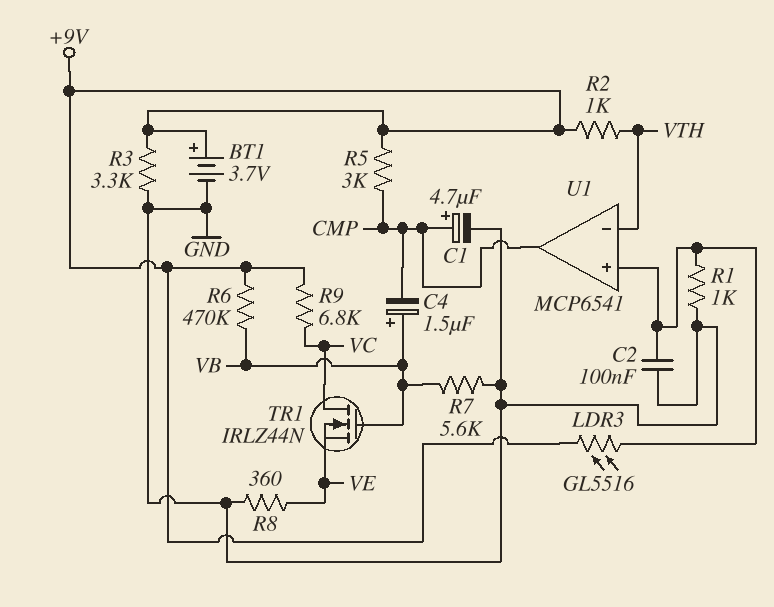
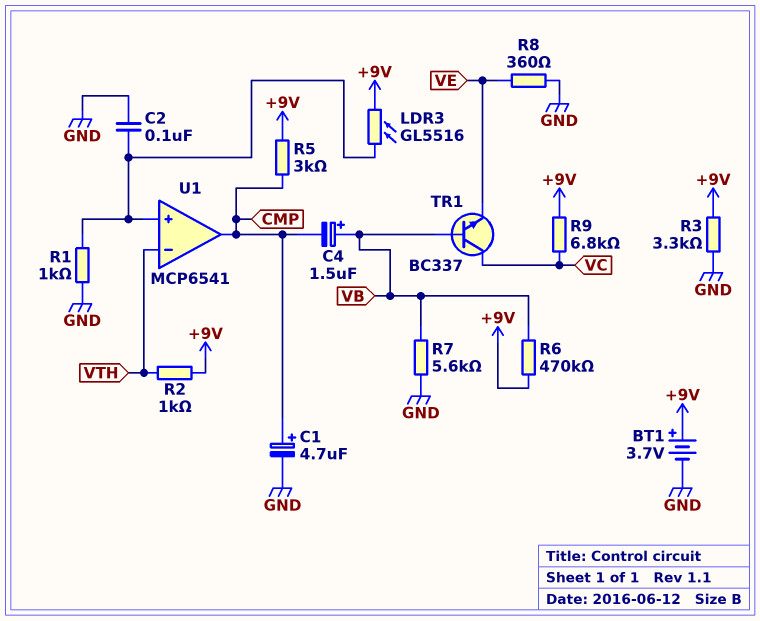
TR1: NMOS IRLZ44N (G VB, D VC, S VE) -> NPN BC337 (B VB, C VC, E VE)

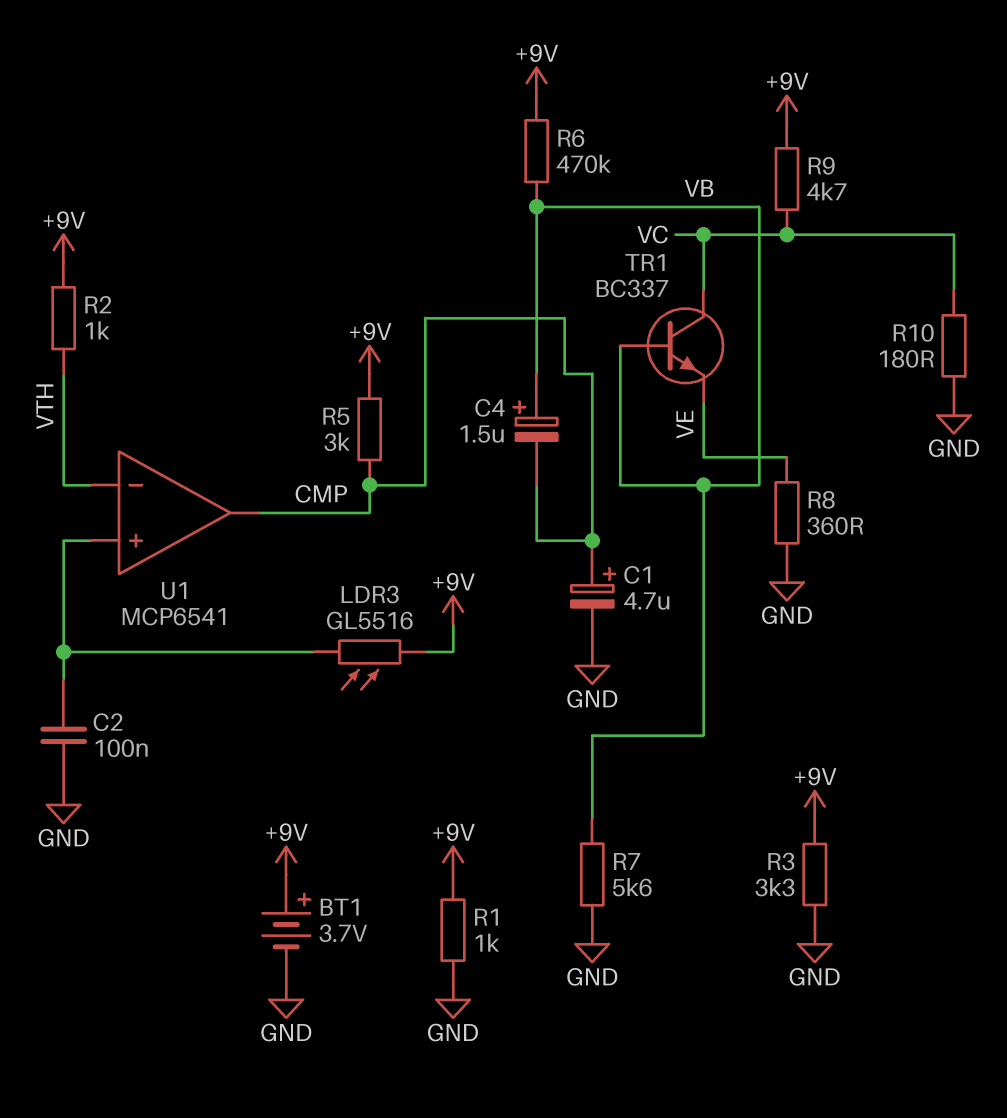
R1: 1k (GND, U1/in+) -> 1k (+9V, GND)
R9: 6.8k (+9V, VC) -> 4.7k (+9V, VC)
R10: none -> 180 (GND, VC)

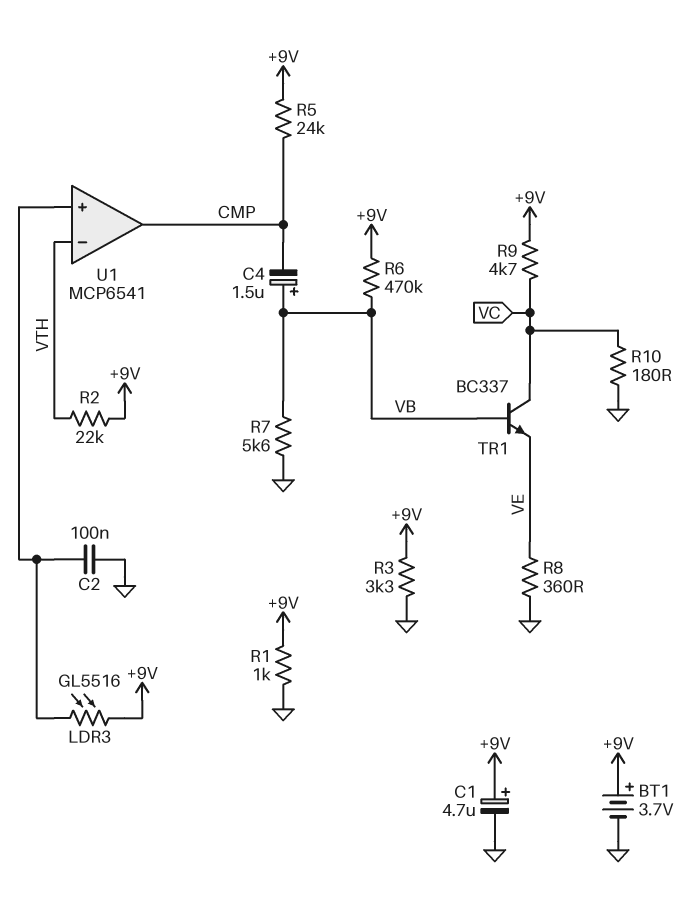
C1: 4.7uF (plus CMP, minus GND) -> 4.7uF (plus +9V, minus GND)
R2: 1k (+9V, VTH) -> 22k (+9V, VTH)
R5: 3k (+9V, CMP) -> 24k (+9V, CMP)

